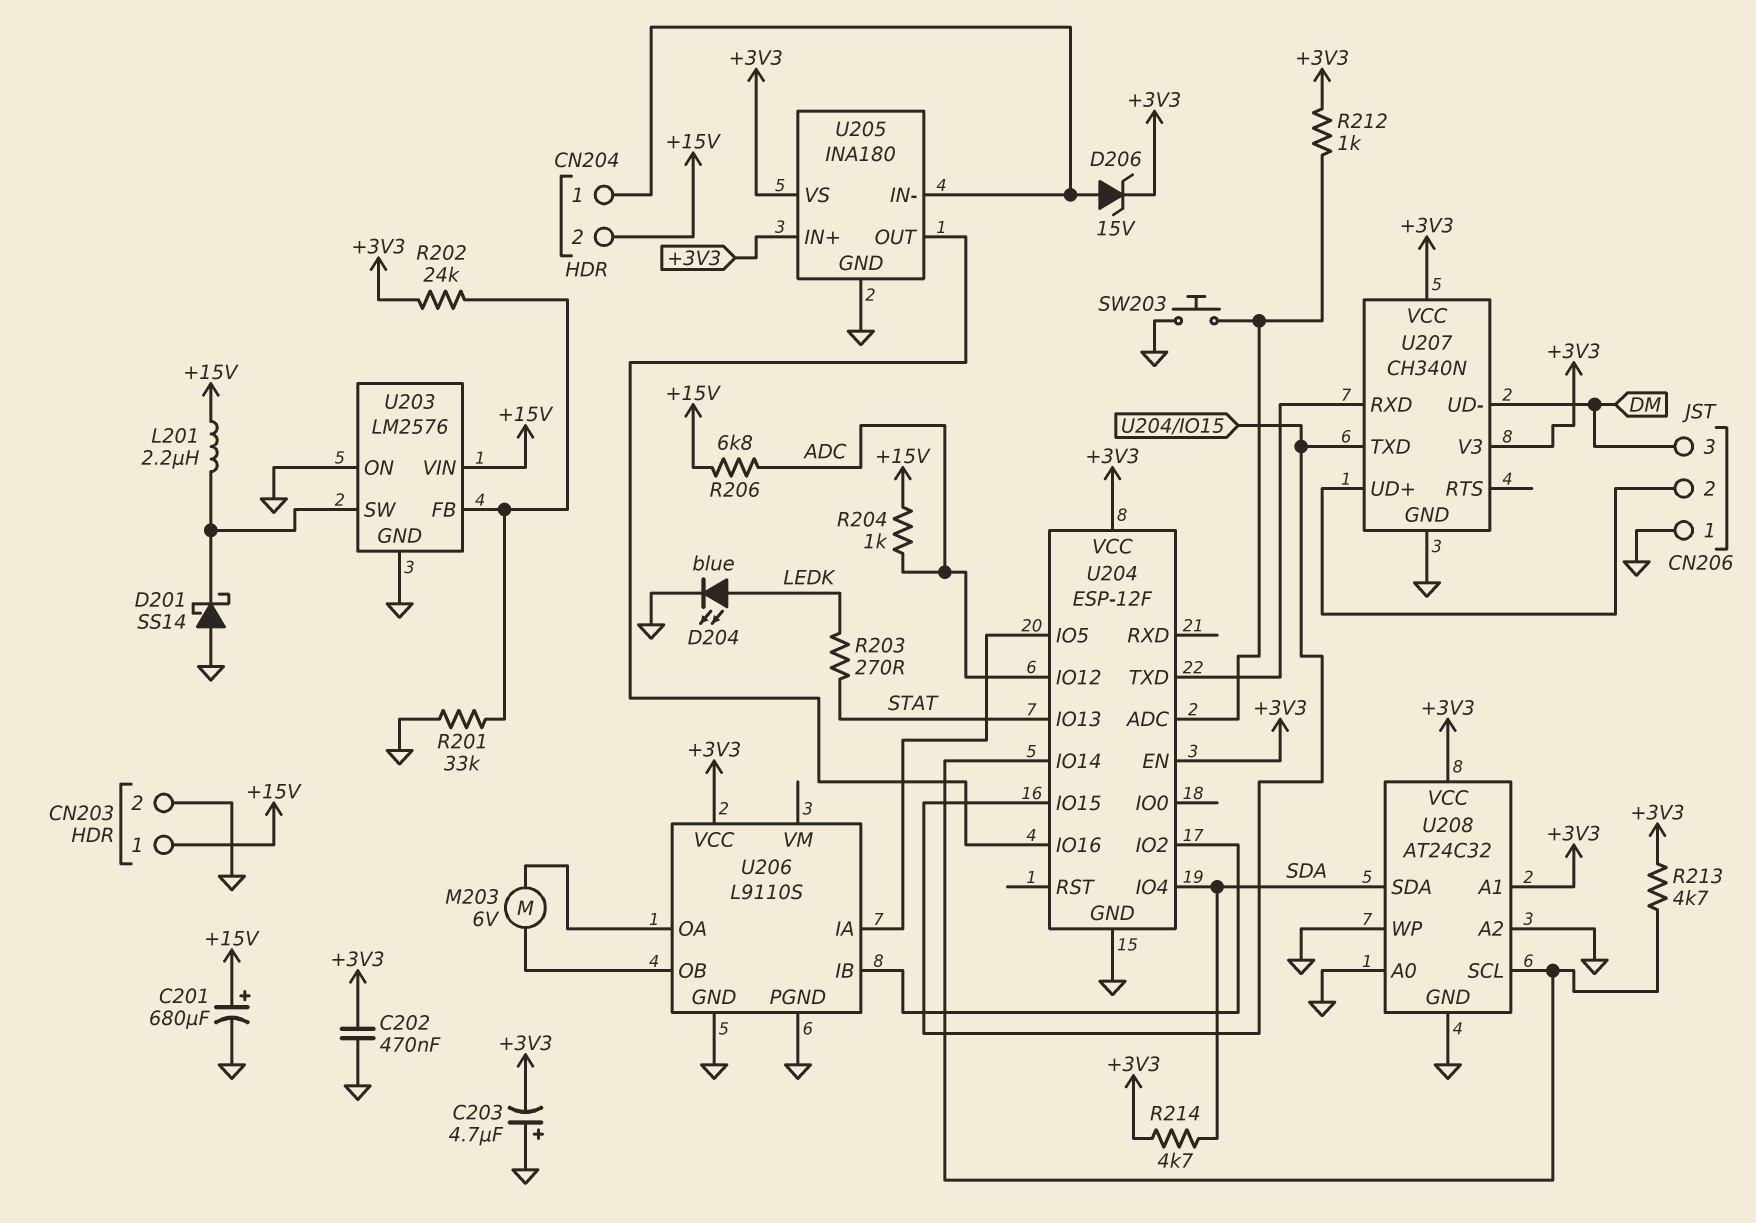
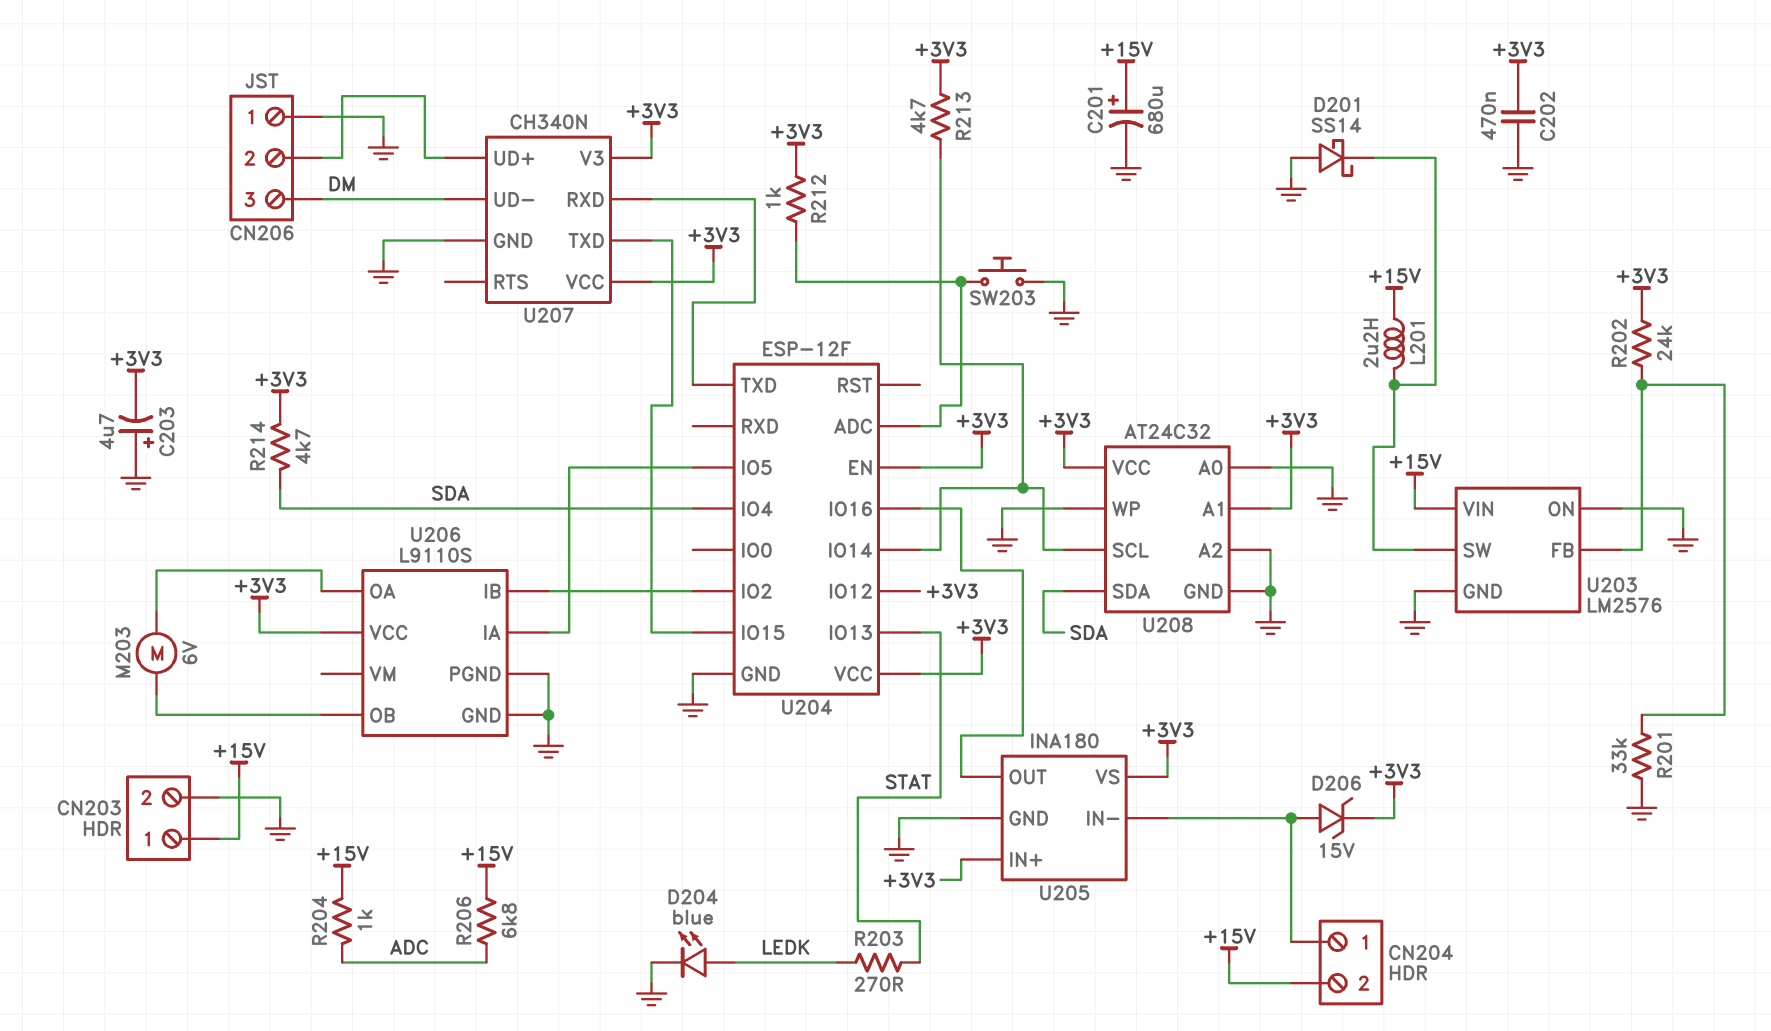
U204 pin IO12: ADC -> +3V3

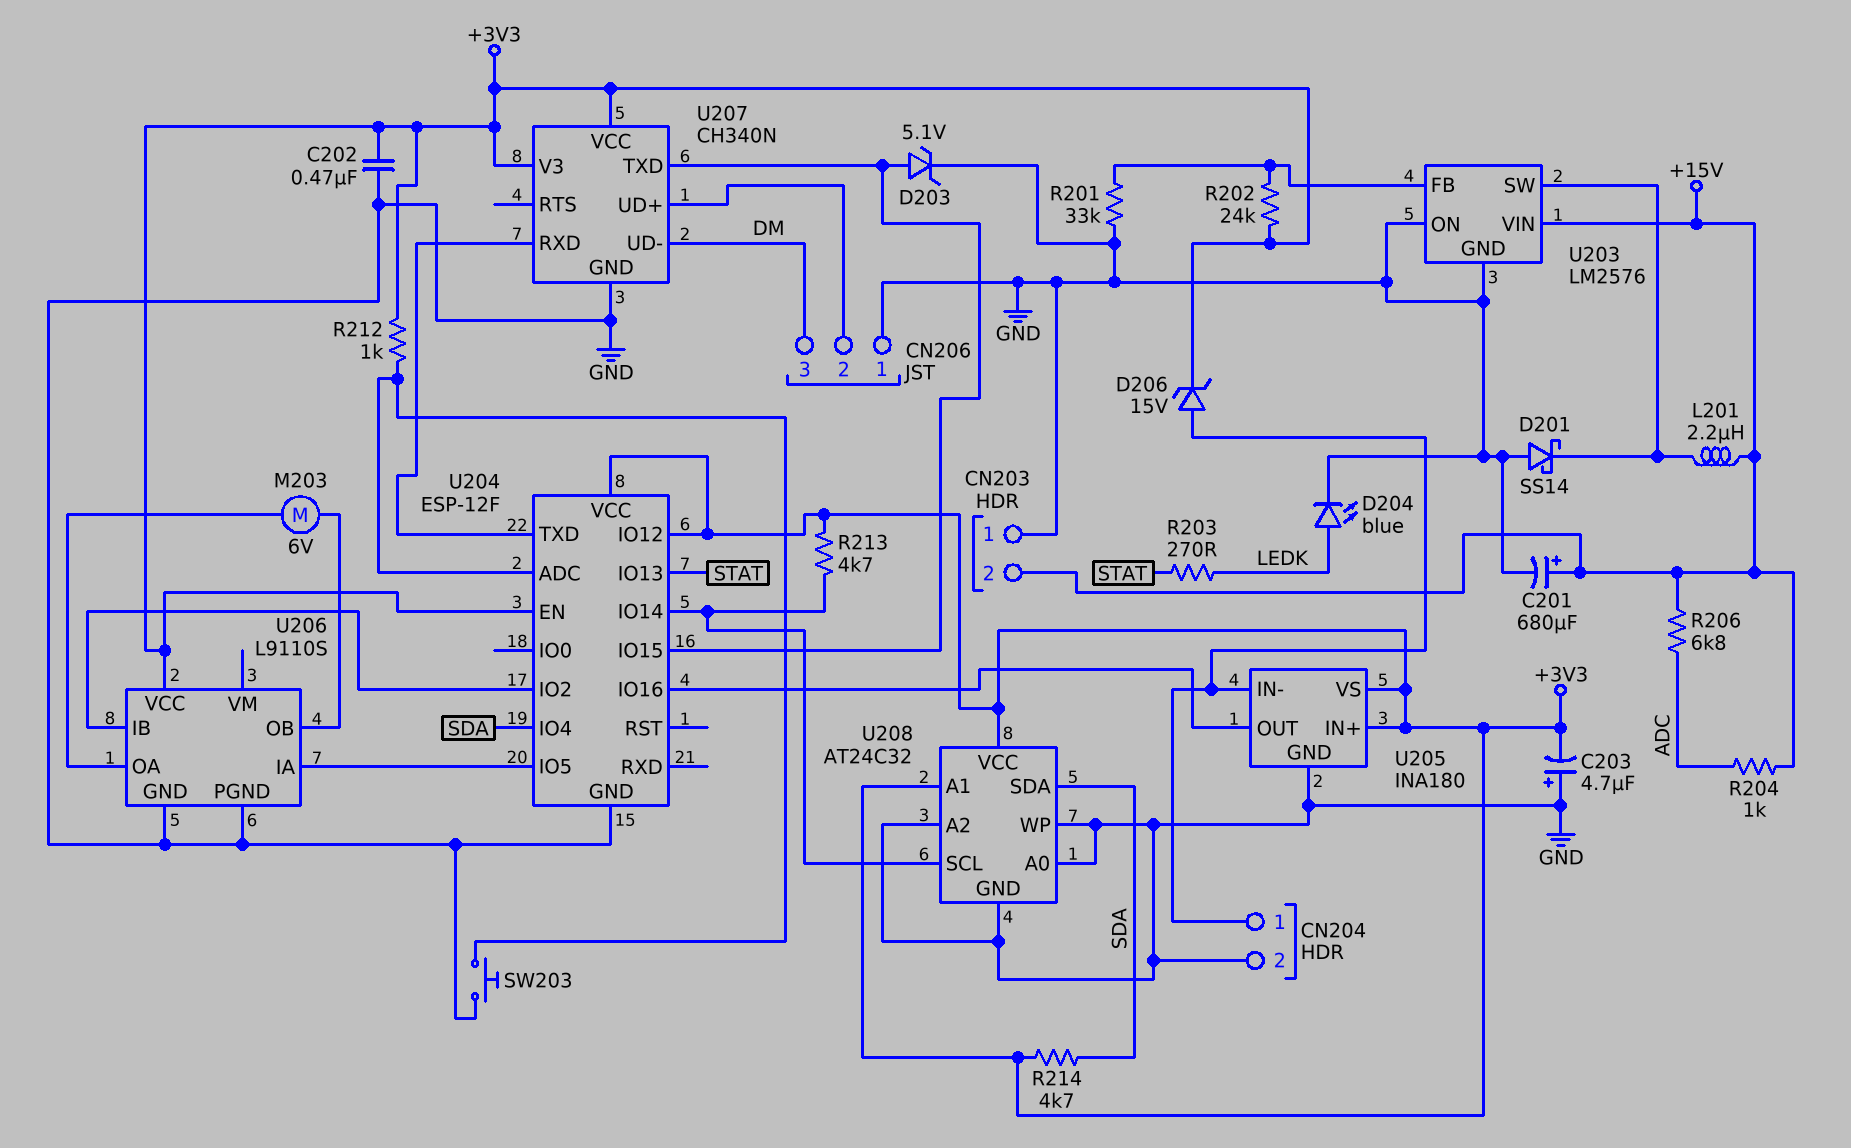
CN203 pin 1: +15V -> GND
CN203 pin 2: GND -> +15V
CN204 pin 2: +15V -> GND
D203: none -> zener 5.1V (A U204/IO15, K GND)

